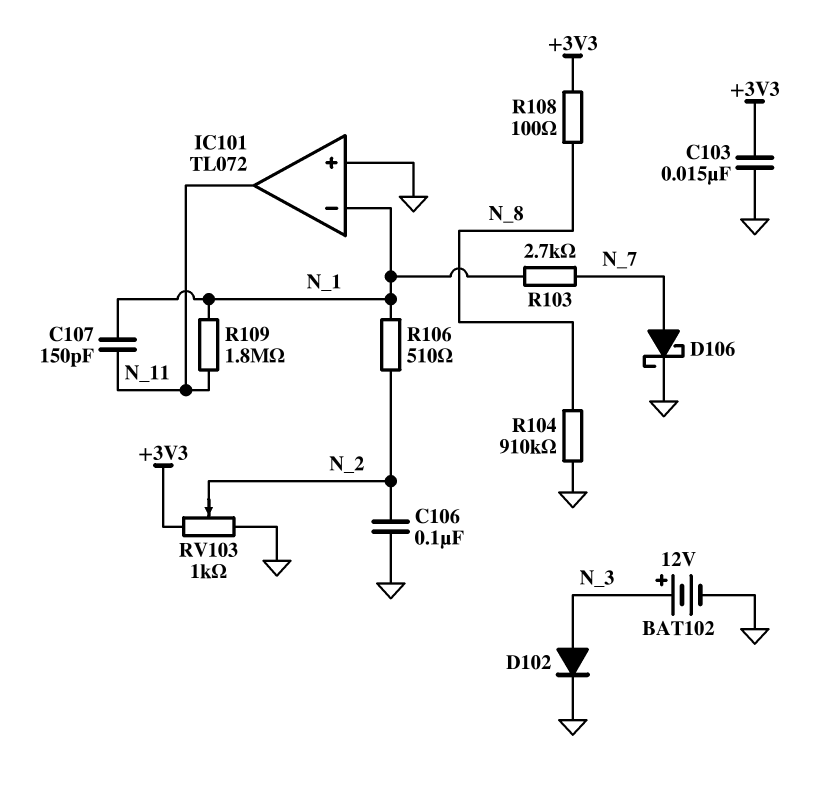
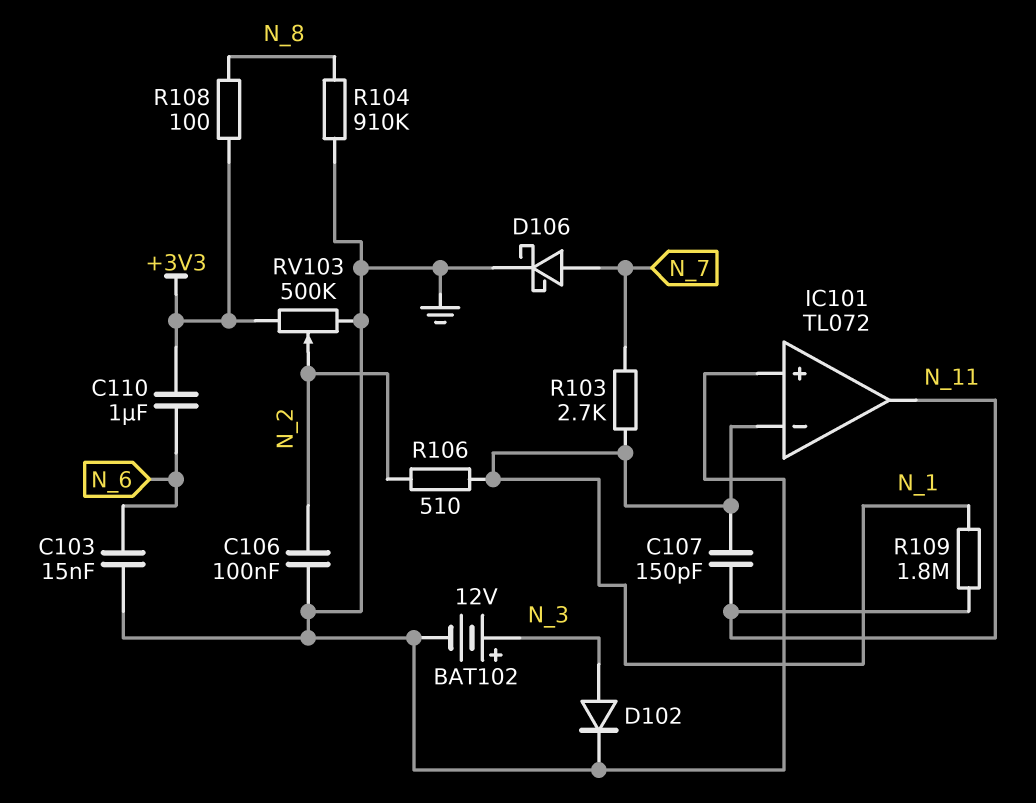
C103: 15nF (+3V3, GND) -> 15nF (GND, N_6)
C110: none -> 1uF (+3V3, N_6)
RV103: 1k (+3V3, GND, wiper N_2) -> 500k (+3V3, GND, wiper N_2)

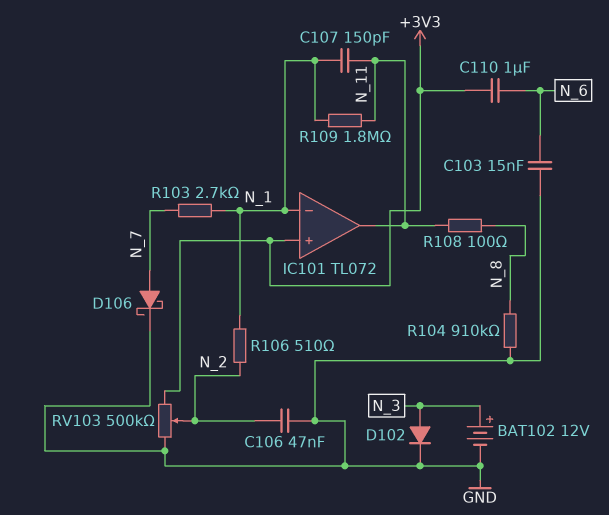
C106: 100nF (GND, N_2) -> 47nF (GND, N_2)
IC101 pin in+: GND -> +3V3
R108: 100 (+3V3, N_8) -> 100 (N_8, N_11)

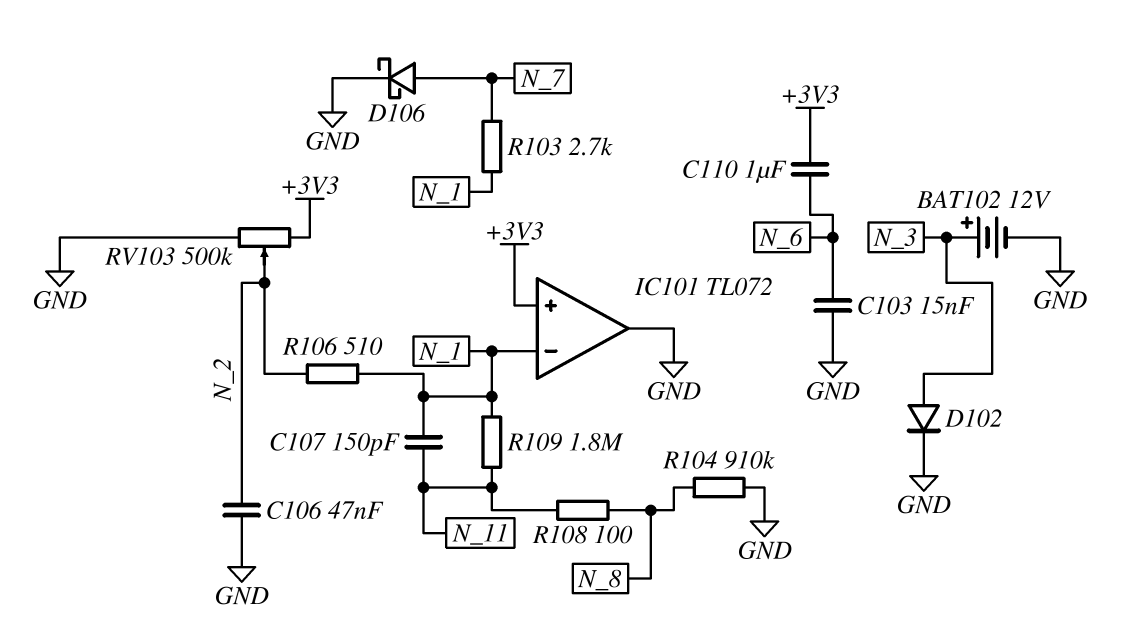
IC101 pin out: N_11 -> GND

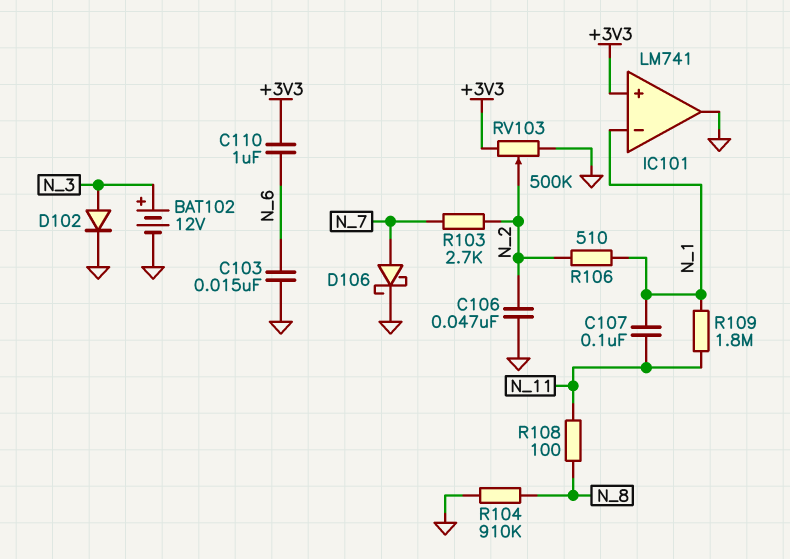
C107: 150pF (N_1, N_11) -> 100nF (N_1, N_11)
IC101: TL072 -> LM741
R103: 2.7k (N_1, N_7) -> 2.7k (N_2, N_7)

